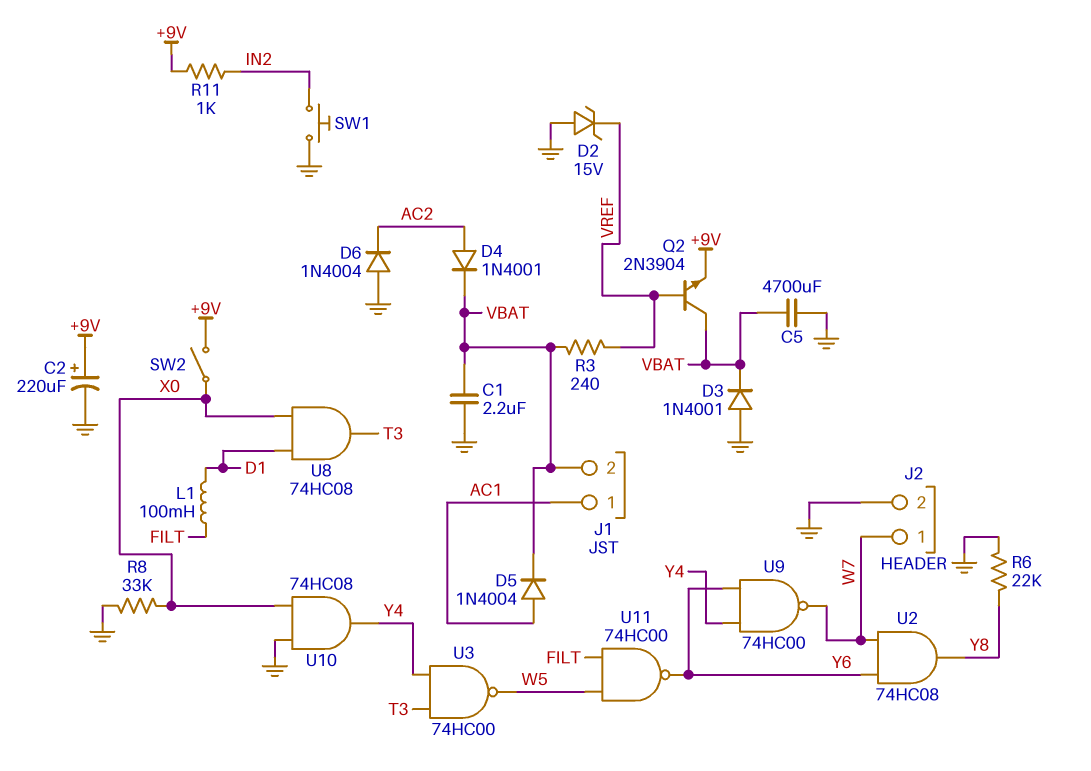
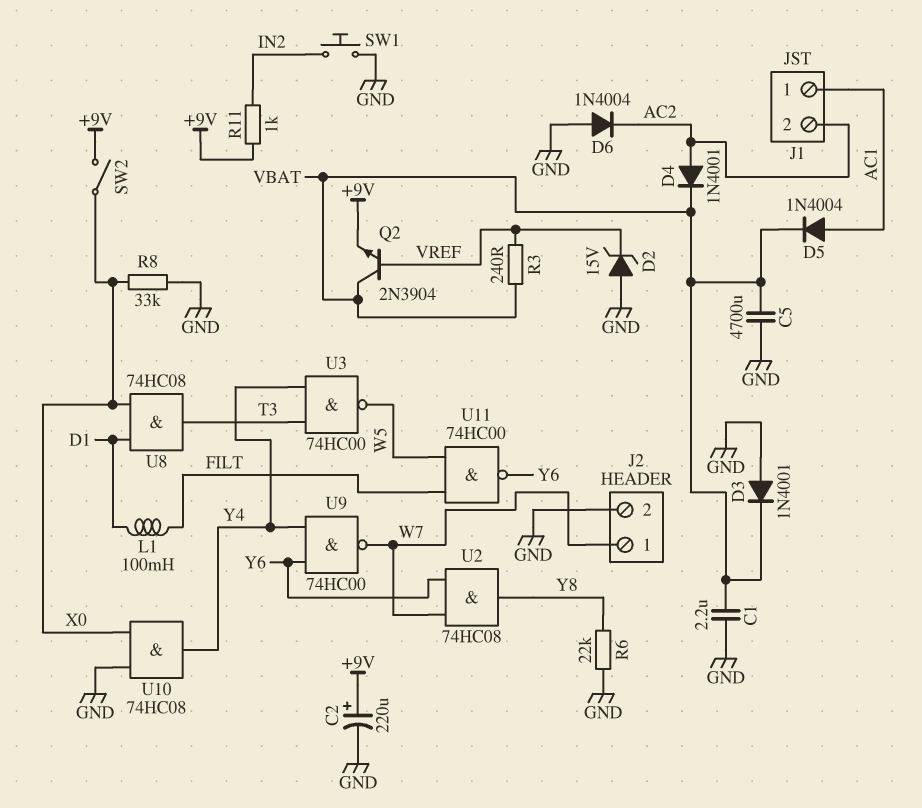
J1 pin 2: VBAT -> AC2

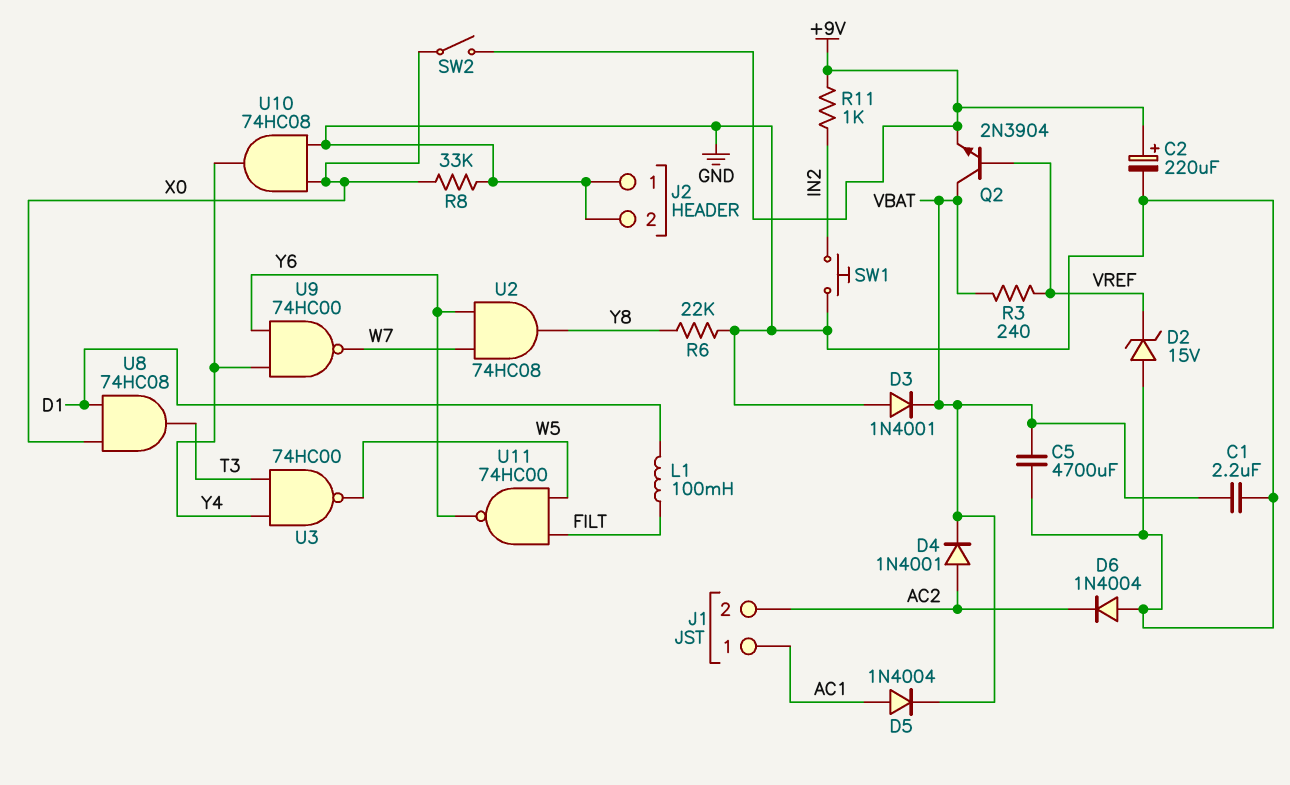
J2 pin 1: W7 -> GND

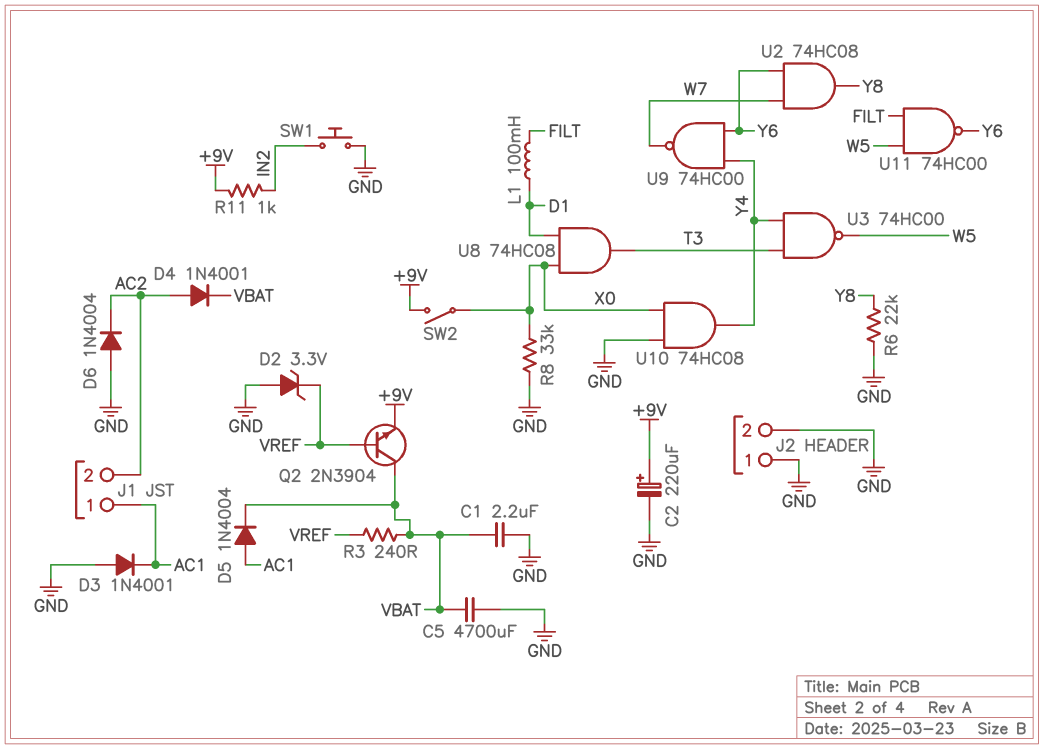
D2: zener 15V (A GND, K VREF) -> zener 3.3V (A GND, K VREF)
D3: diode 1N4001 (A GND, K VBAT) -> diode 1N4001 (A GND, K AC1)

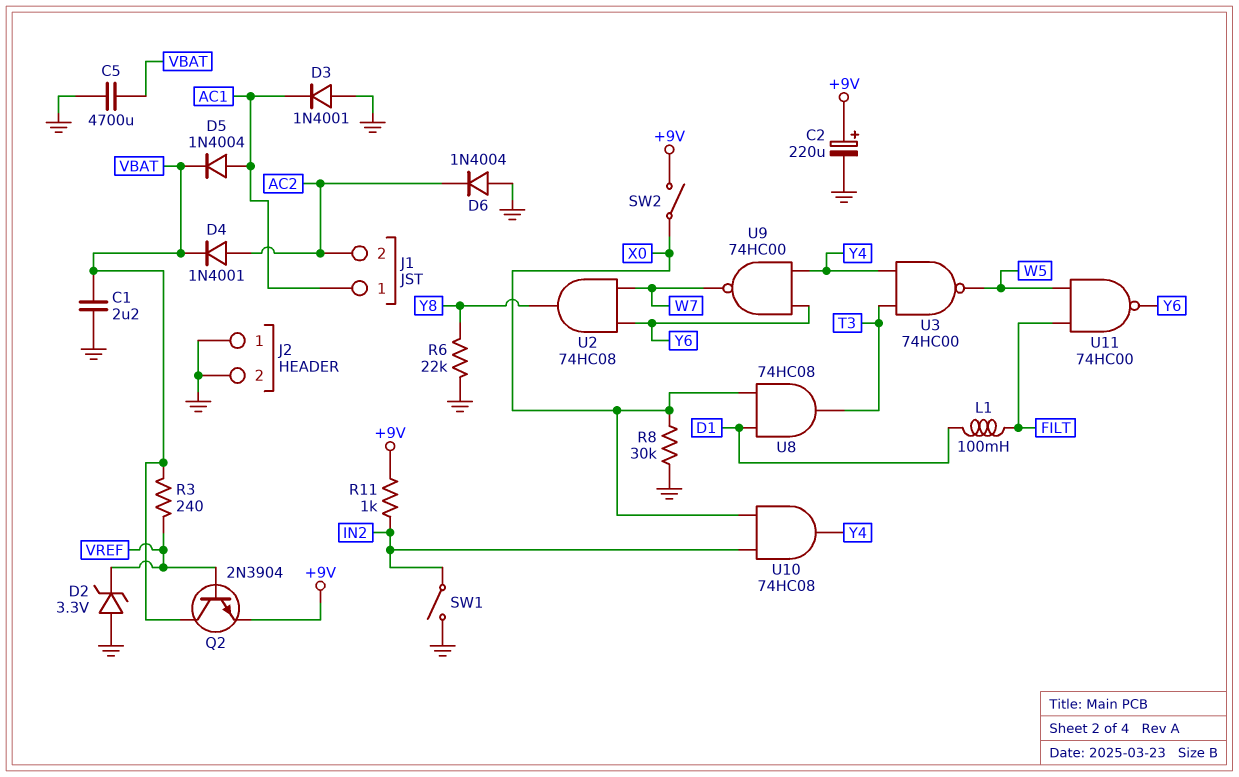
R8: 33k (GND, X0) -> 30k (GND, X0)
SW1: button (GND, IN2) -> switch (GND, IN2)
U10: AND 74HC08 (in GND, in X0, out Y4) -> AND 74HC08 (in IN2, in X0, out Y4)

